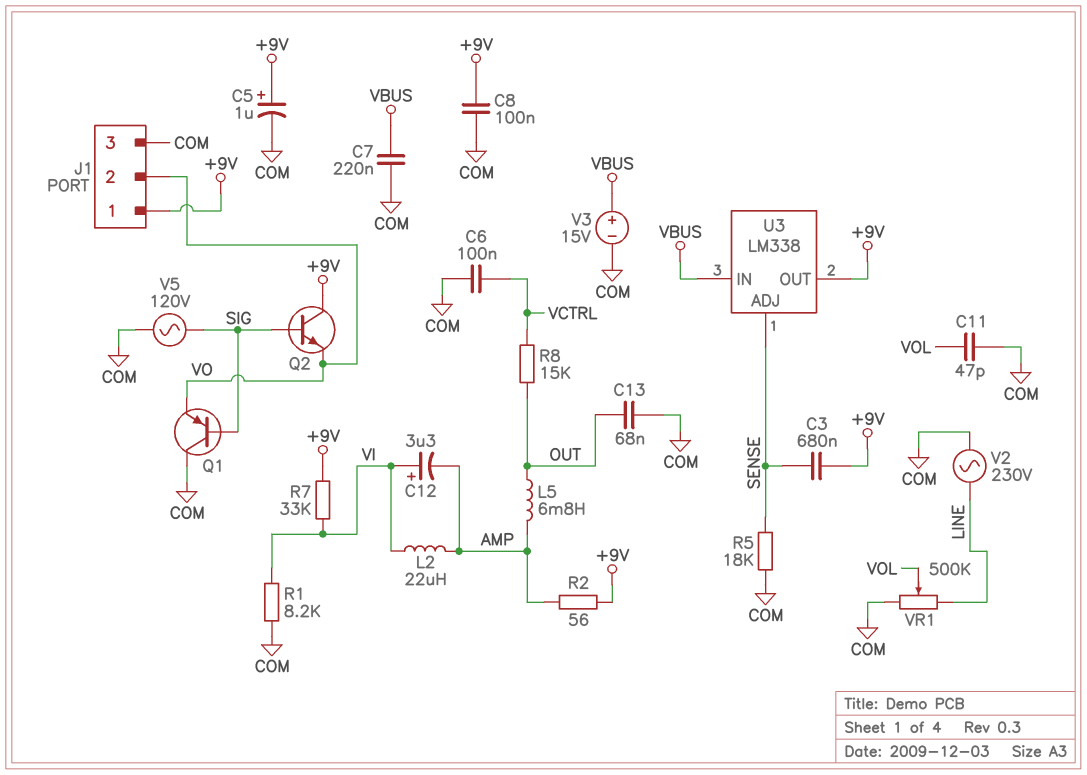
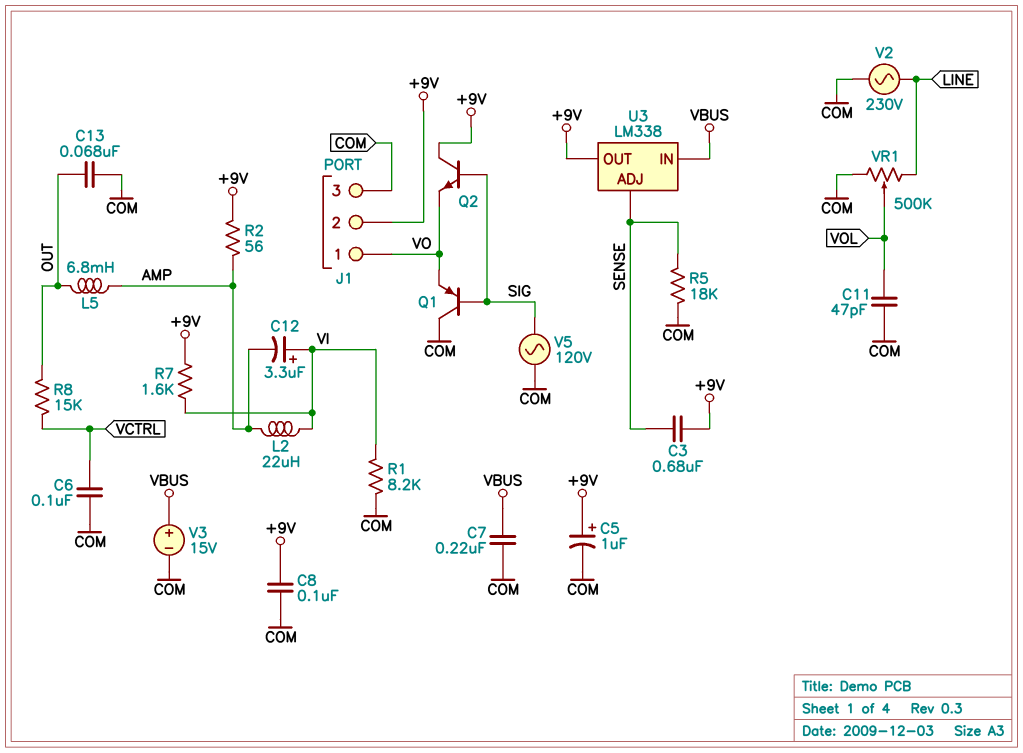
J1 pin 1: +9V -> VO
J1 pin 2: VO -> +9V
R7: 33k (+9V, VI) -> 1.6k (+9V, VI)

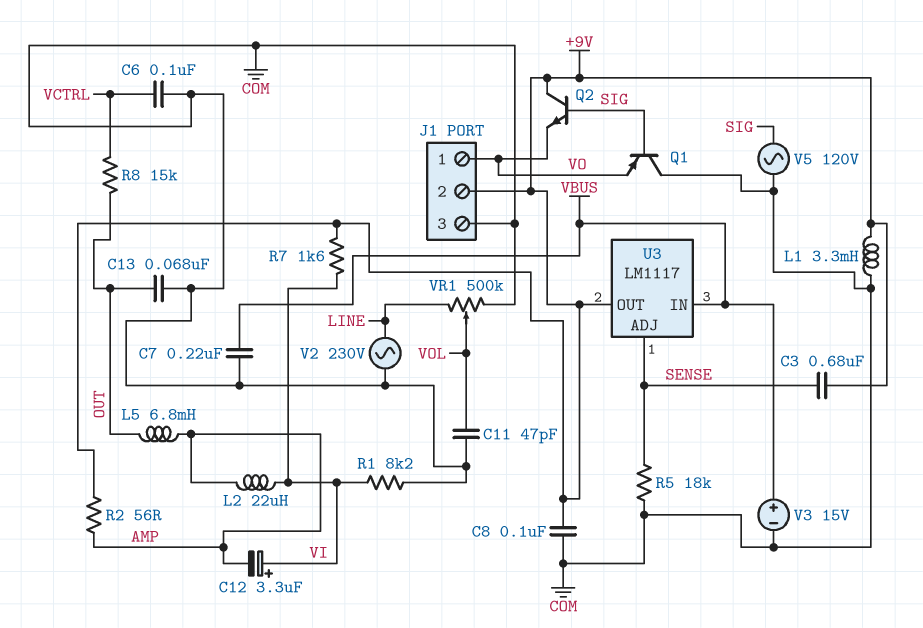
C5: 1uF (plus +9V, minus COM) -> none
L1: none -> 3.3mH (+9V, COM)
U3: LM338 -> LM1117

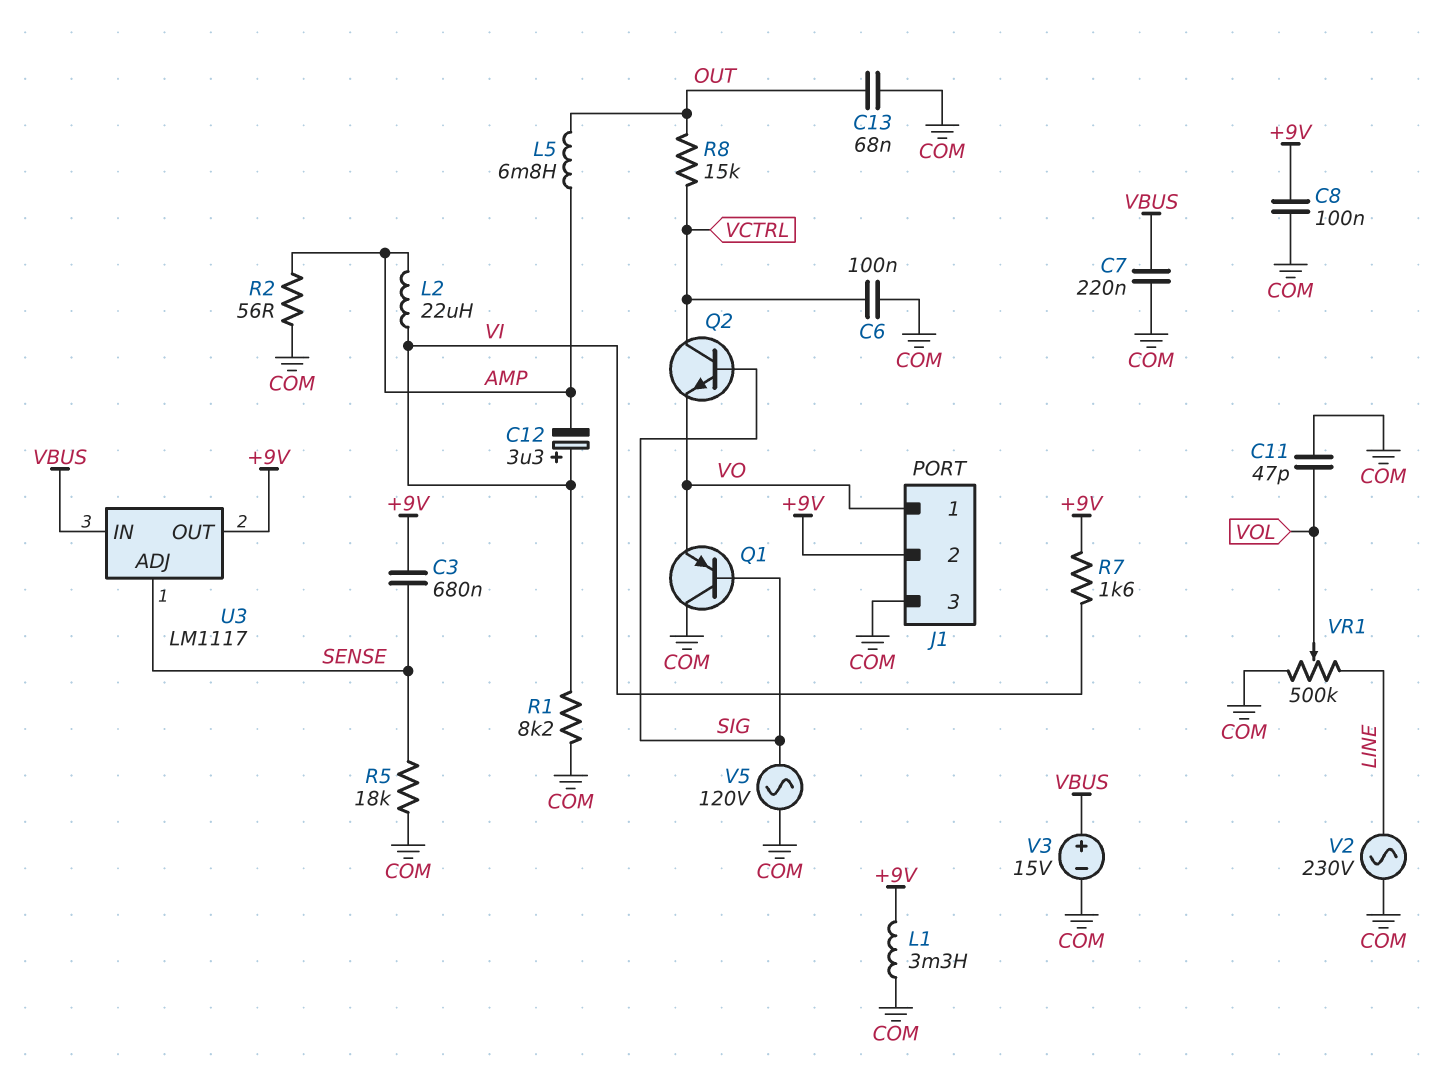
Q2: NPN (B SIG, C +9V, E VO) -> NPN (B SIG, C VCTRL, E VO)
R2: 56 (+9V, AMP) -> 56 (AMP, COM)

